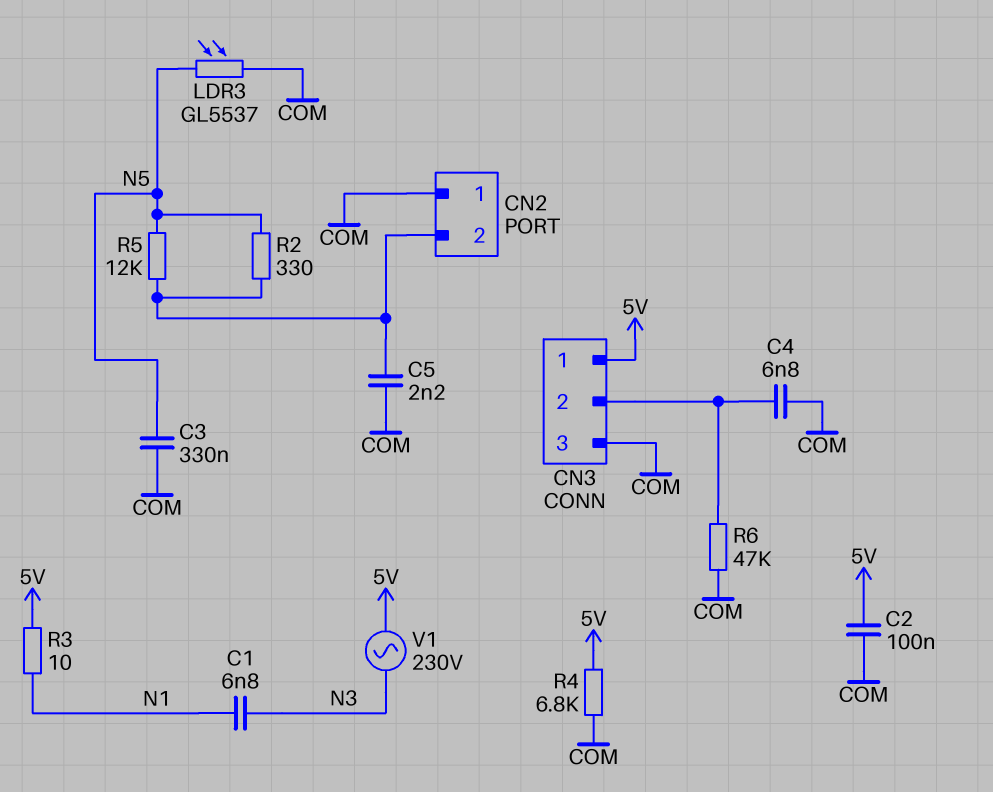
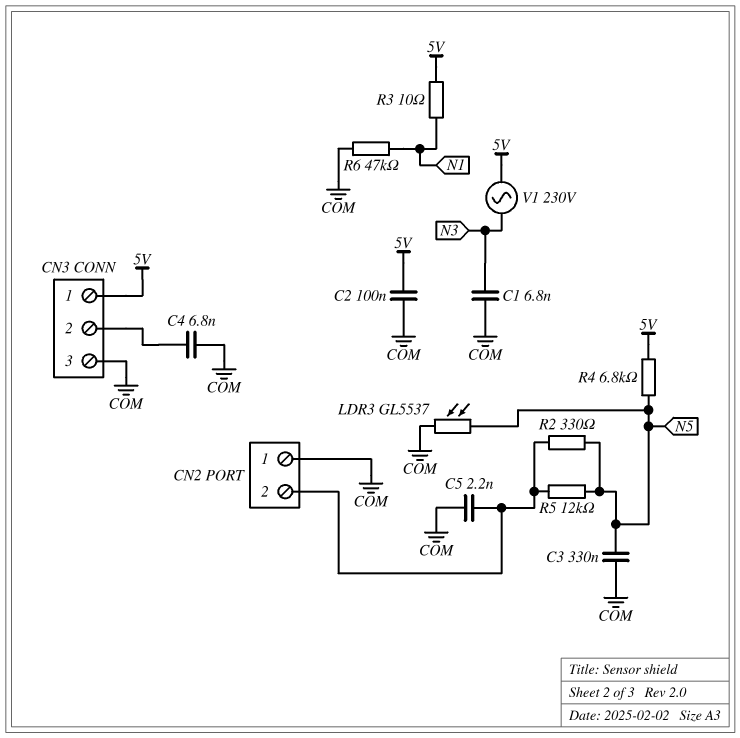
C1: 6.8nF (N1, N3) -> 6.8nF (COM, N3)
R4: 6.8k (5V, COM) -> 6.8k (5V, N5)
R6: 47k (CN3/2, COM) -> 47k (COM, N1)

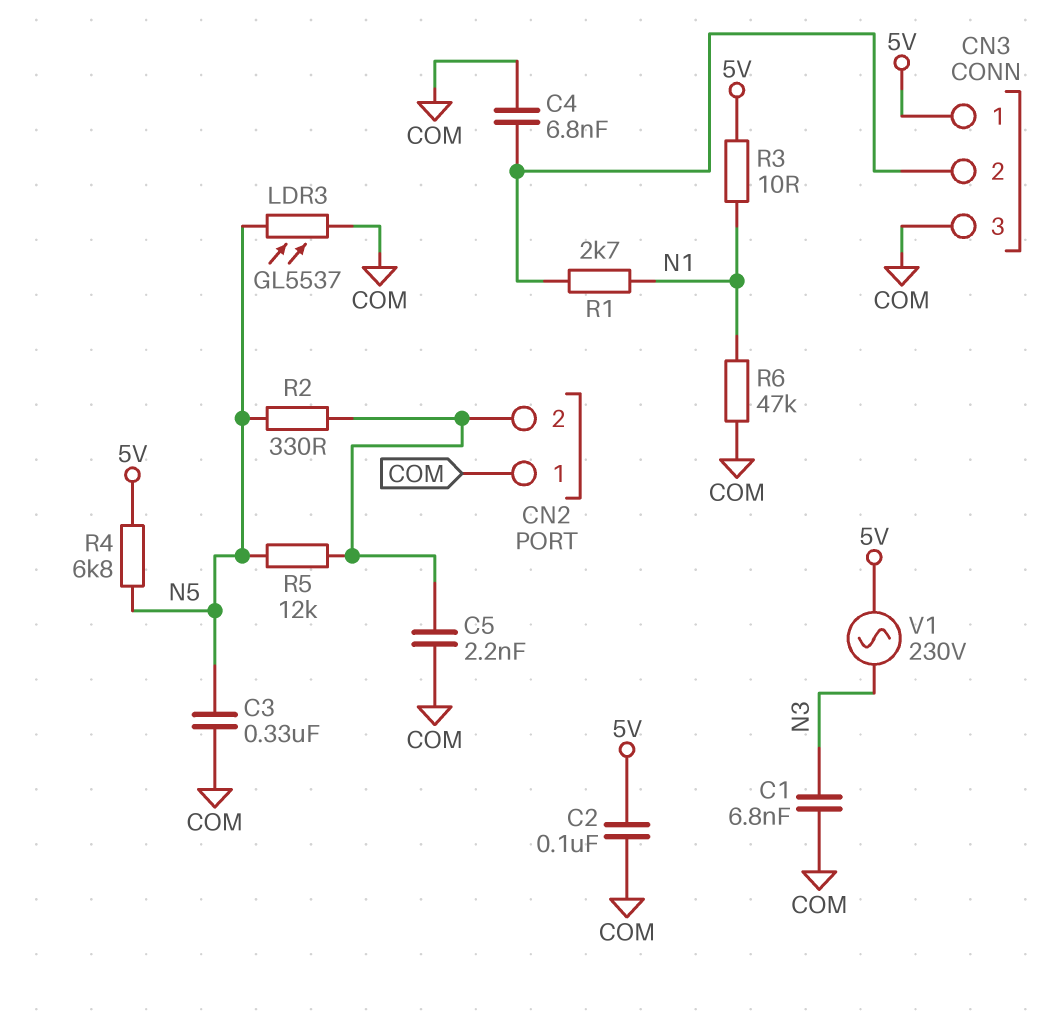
R1: none -> 2.7k (CN3/2, N1)

